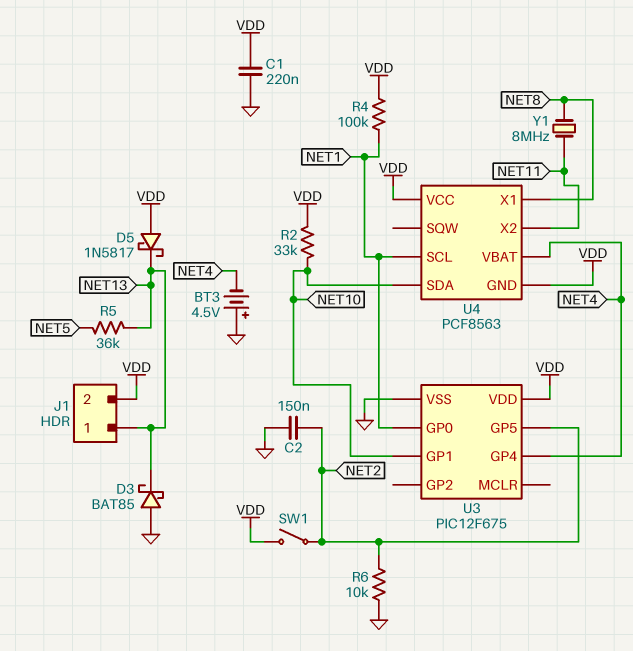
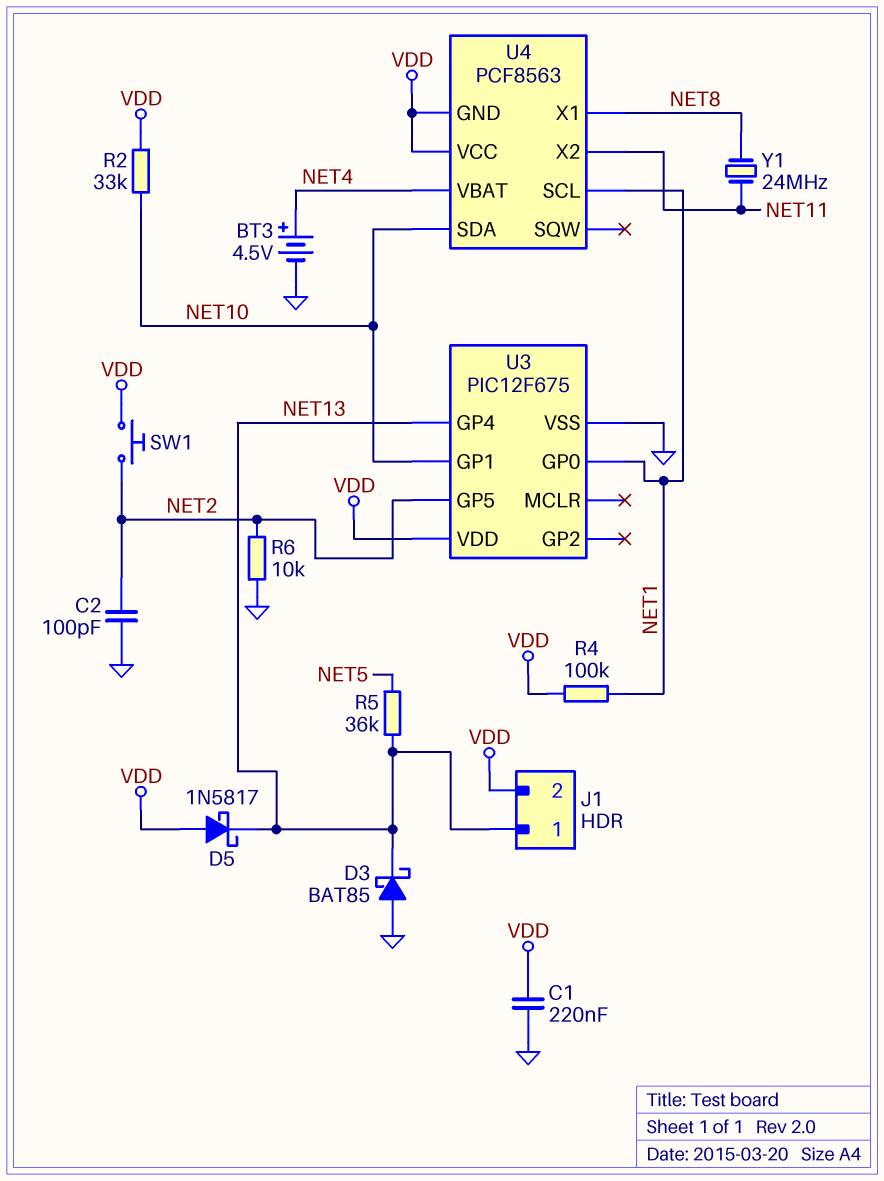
BT3: 4.5V (plus GND, minus NET4) -> 4.5V (plus NET4, minus GND)
C2: 150nF (GND, NET2) -> 100pF (GND, NET2)
SW1: switch (NET2, VDD) -> button (NET2, VDD)
U3 pin GP4: NET4 -> NET13
Y1: 8MHz (NET8, NET11) -> 24MHz (NET8, NET11)

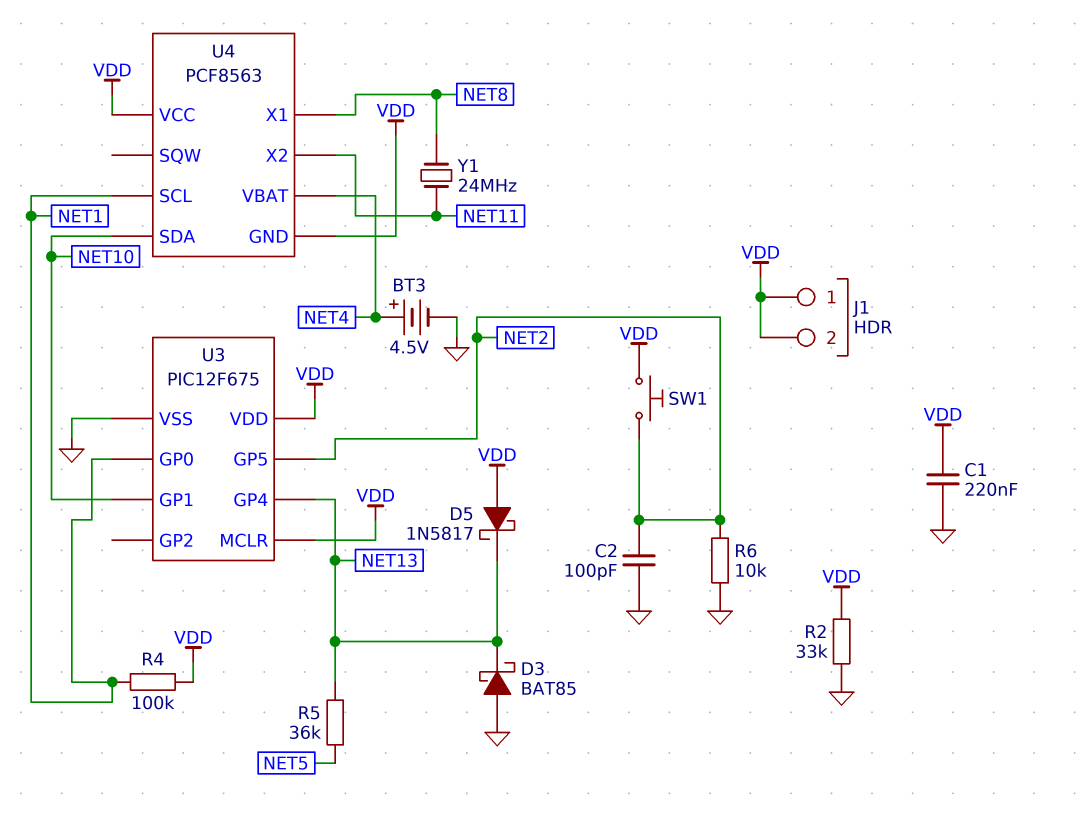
J1 pin 1: NET13 -> VDD
R2: 33k (NET10, VDD) -> 33k (GND, VDD)
U3 pin MCLR: none -> VDD

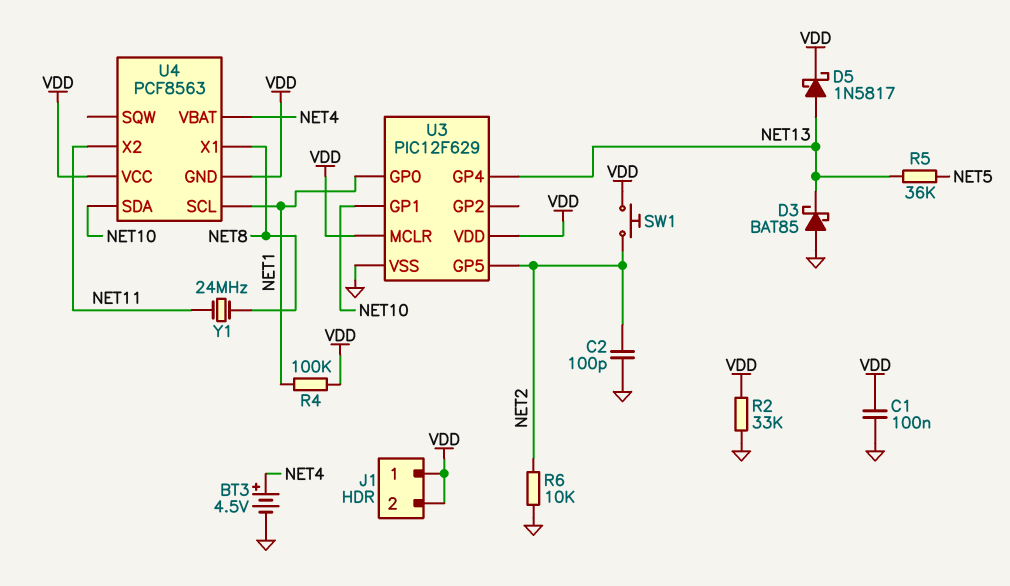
C1: 220nF (GND, VDD) -> 100nF (GND, VDD)
D5: schottky 1N5817 (A VDD, K NET13) -> schottky 1N5817 (A NET13, K VDD)
U3: PIC12F675 -> PIC12F629

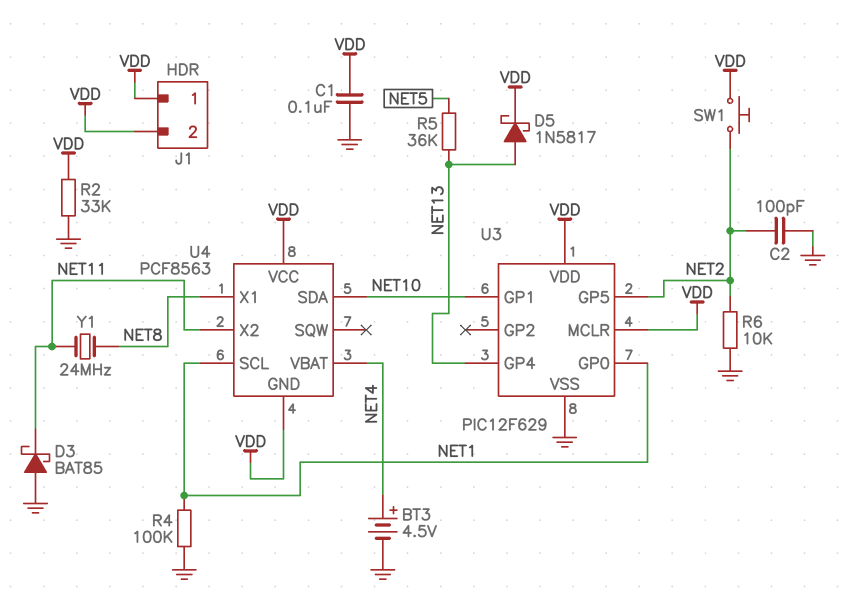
D3: schottky BAT85 (A GND, K NET13) -> schottky BAT85 (A GND, K NET11)
R4: 100k (NET1, VDD) -> 100k (GND, NET1)

